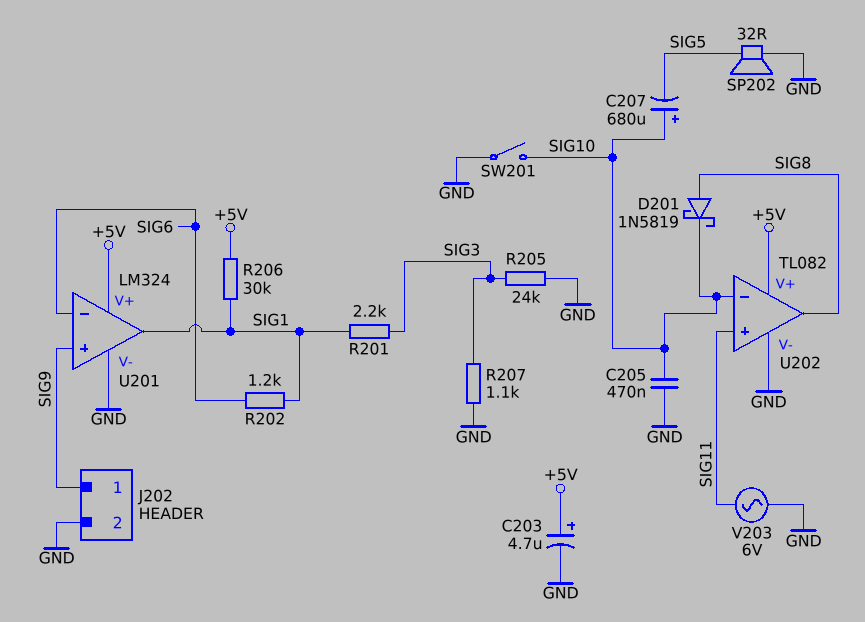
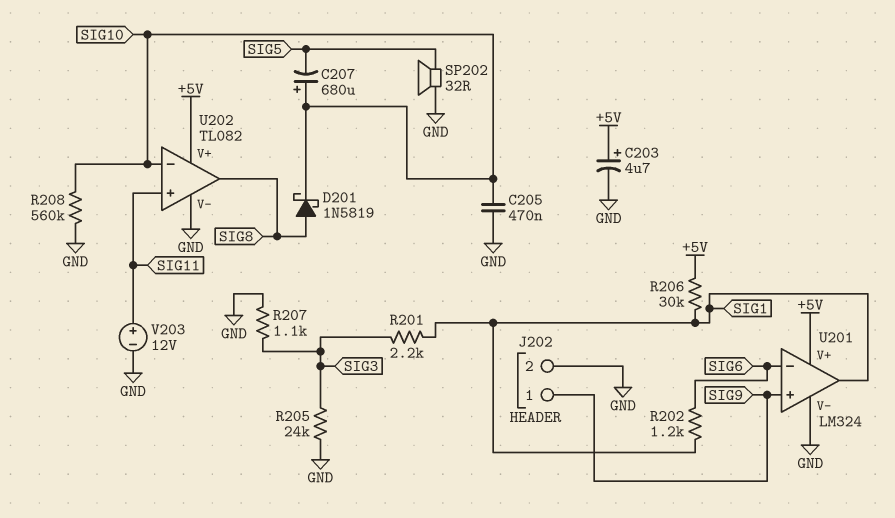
R208: none -> 560k (GND, SIG10)
SW201: switch (GND, SIG10) -> none
V203: AC 6V (GND, SIG11) -> 12V (plus SIG11, minus GND)

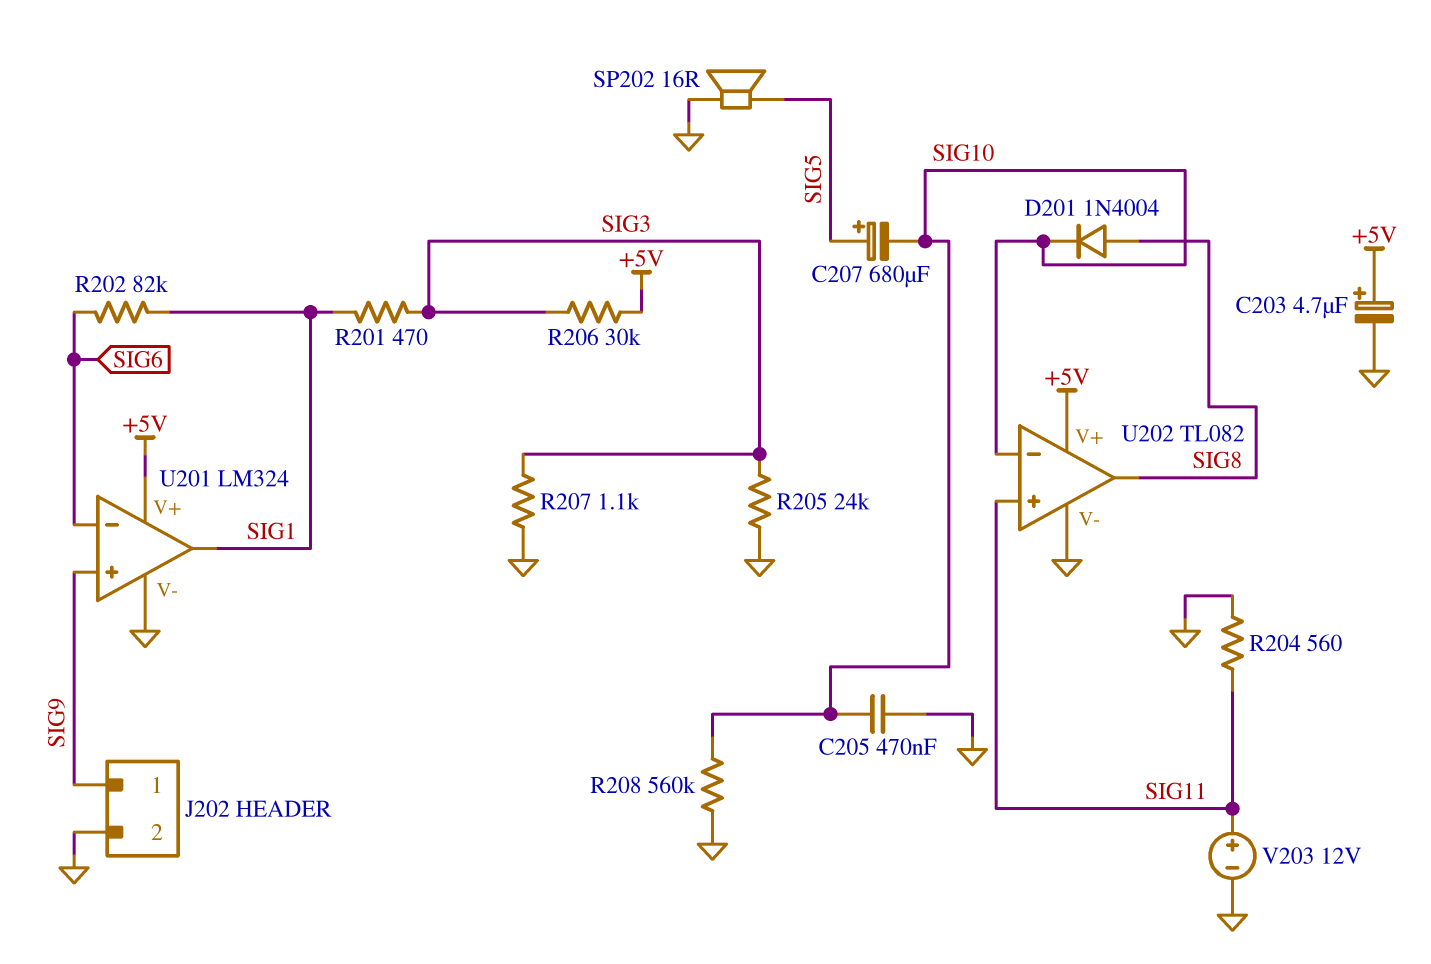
C207: 680uF (plus SIG10, minus SIG5) -> 680uF (plus SIG5, minus SIG10)
D201: schottky 1N5819 (A SIG8, K SIG10) -> diode 1N4004 (A SIG8, K SIG10)
R201: 2.2k (SIG1, SIG3) -> 470 (SIG1, SIG3)
R202: 1.2k (SIG1, SIG6) -> 82k (SIG1, SIG6)
R204: none -> 560 (GND, SIG11)
R206: 30k (+5V, SIG1) -> 30k (+5V, SIG3)
SP202: speaker 32R (GND, SIG5) -> speaker 16R (GND, SIG5)

